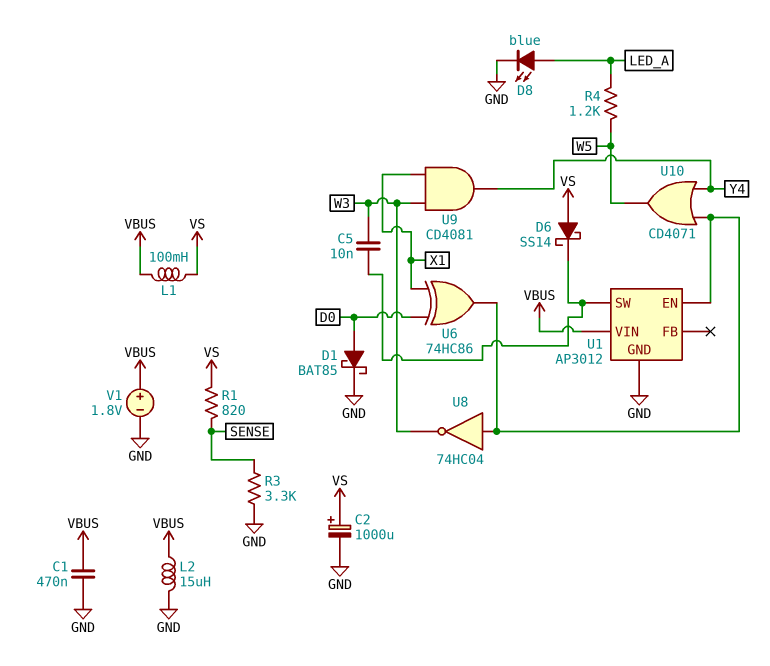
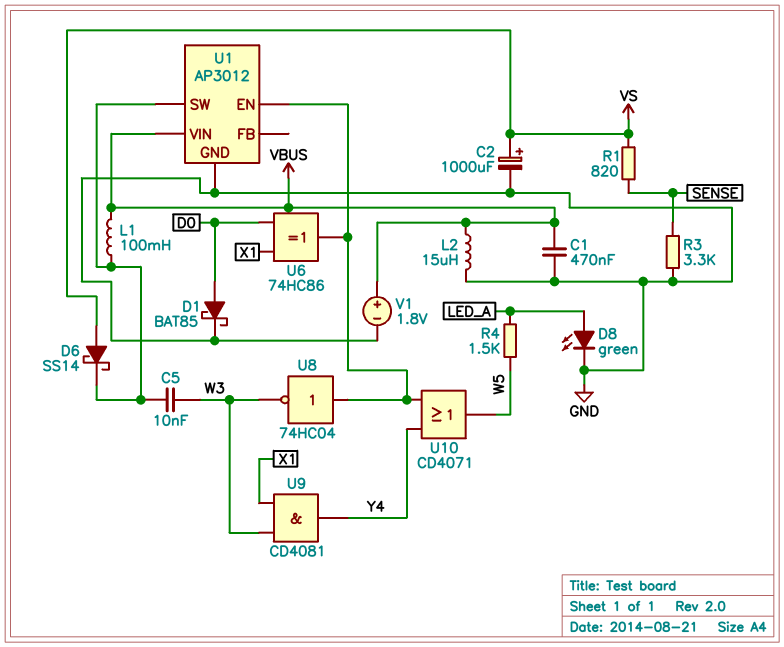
D8: LED blue (A LED_A, K GND) -> LED green (A LED_A, K GND)
L1: 100mH (VBUS, VS) -> 100mH (U1/SW, VBUS)
R4: 1.2k (LED_A, W5) -> 1.5k (LED_A, W5)

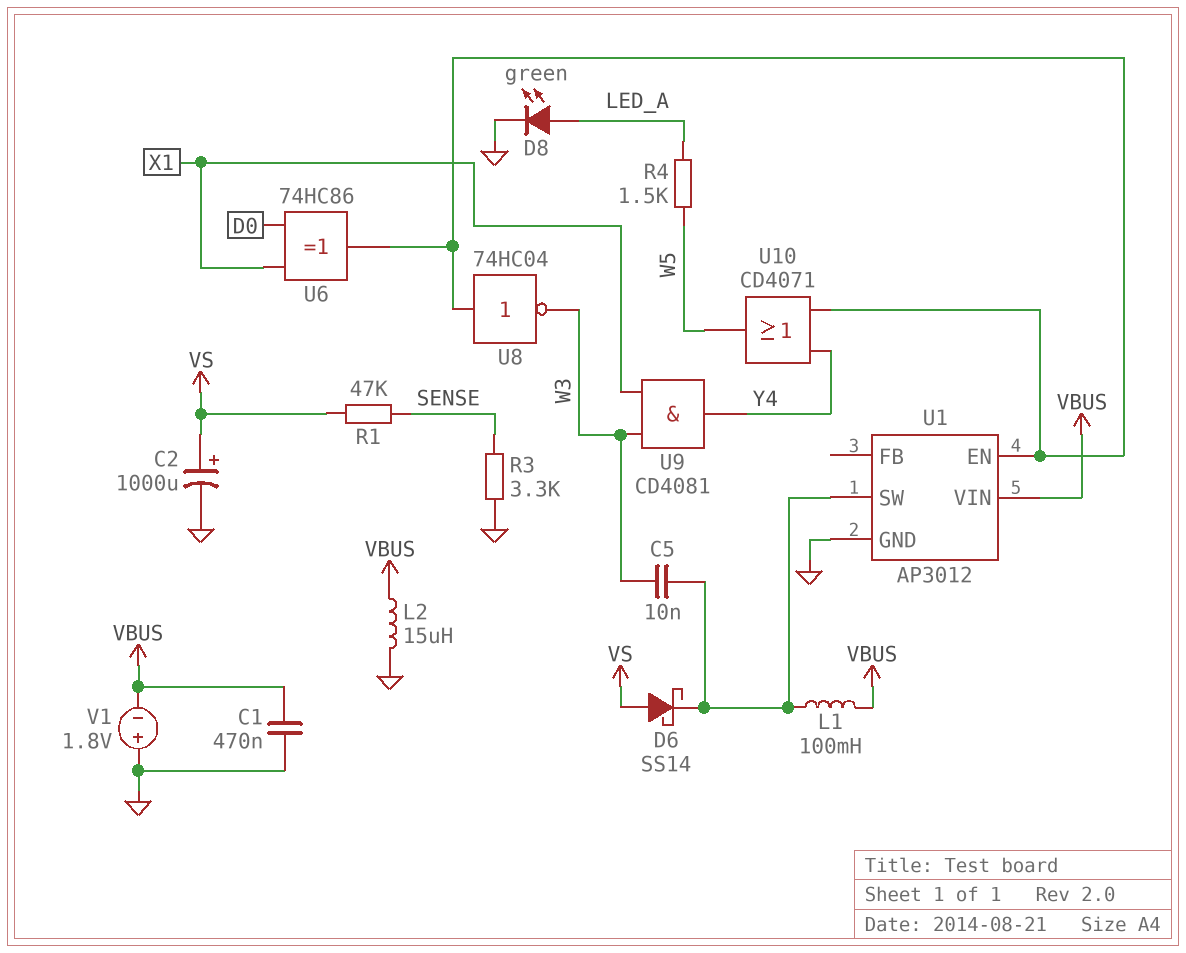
D1: schottky BAT85 (A D0, K GND) -> none
R1: 820 (SENSE, VS) -> 47k (SENSE, VS)
V1: 1.8V (plus VBUS, minus GND) -> 1.8V (plus GND, minus VBUS)

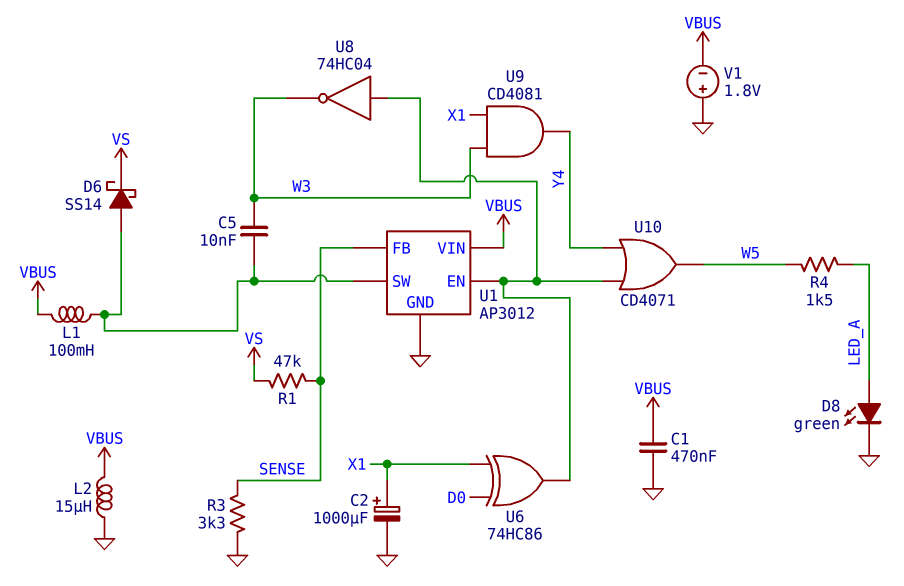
C2: 1000uF (plus VS, minus GND) -> 1000uF (plus X1, minus GND)
D6: schottky SS14 (A VS, K U1/SW) -> schottky SS14 (A U1/SW, K VS)
U1 pin FB: none -> SENSE

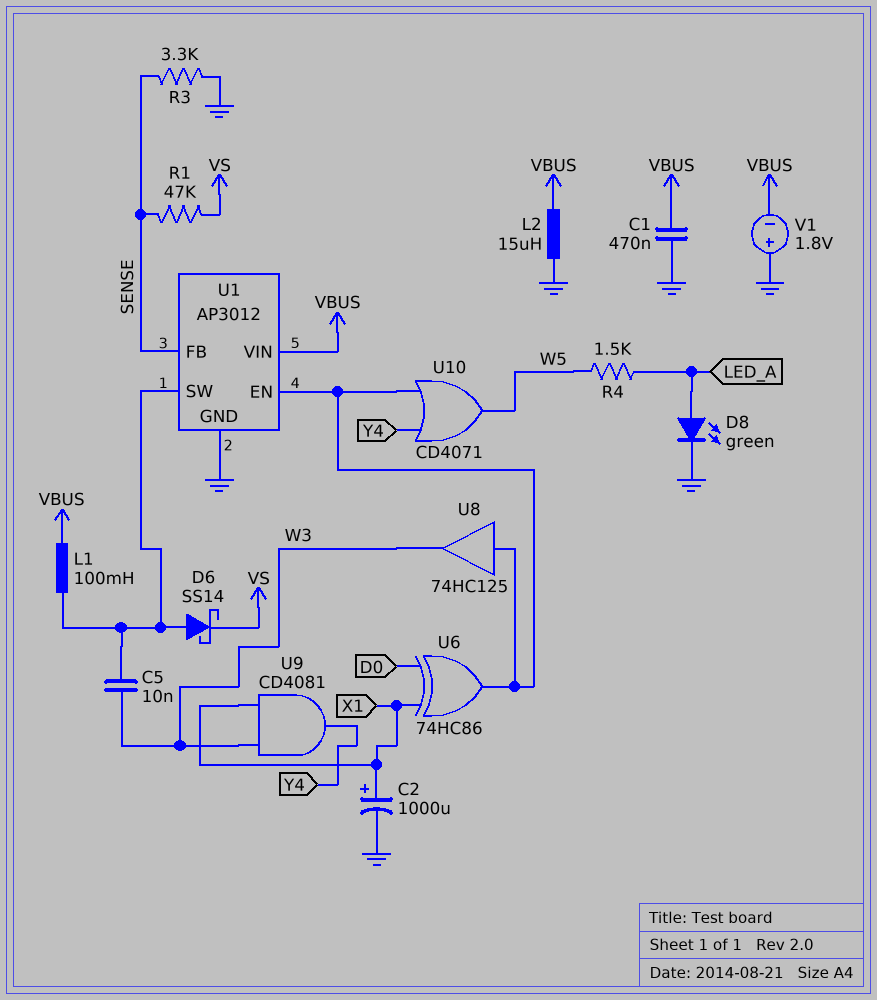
U8: NOT 74HC04 (in U1/EN, out W3) -> buffer 74HC125 (in U1/EN, out W3)

